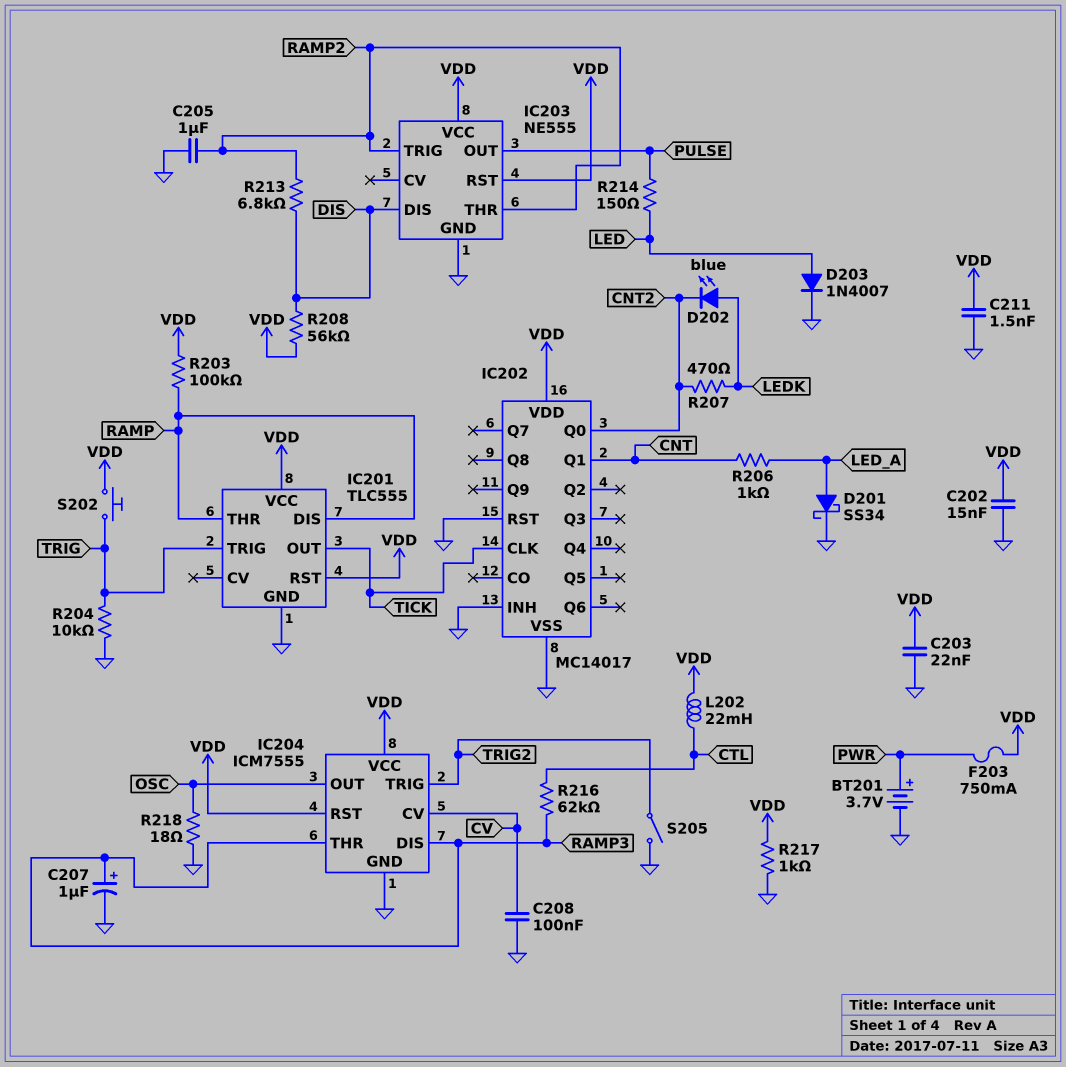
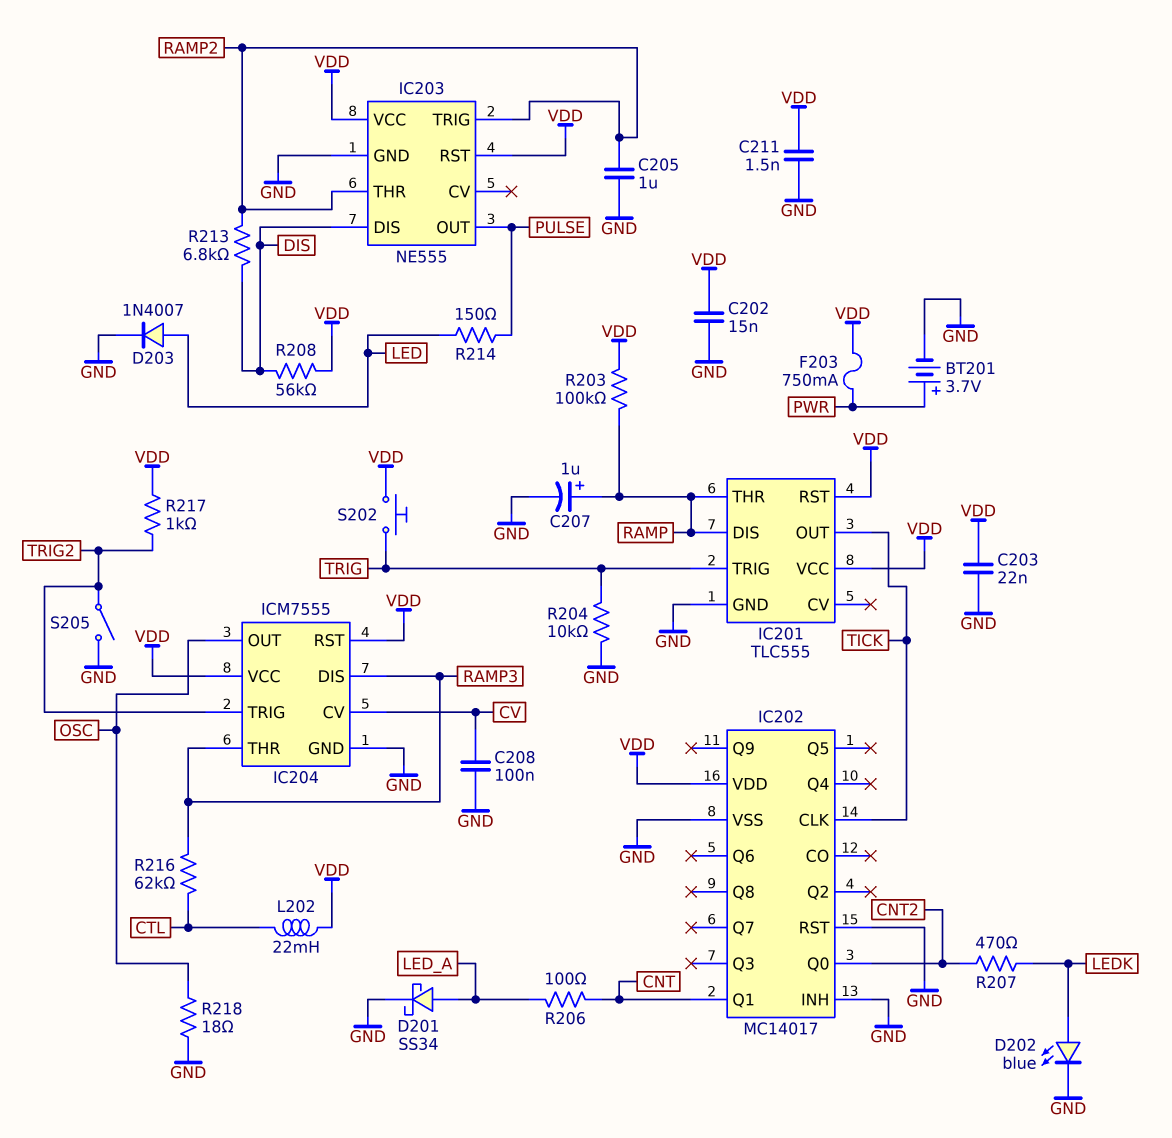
C207: 1uF (plus RAMP3, minus GND) -> 1uF (plus RAMP, minus GND)
D202: LED blue (A LEDK, K CNT2) -> LED blue (A LEDK, K GND)
R206: 1k (CNT, LED_A) -> 100 (CNT, LED_A)
R217: 1k (GND, VDD) -> 1k (TRIG2, VDD)

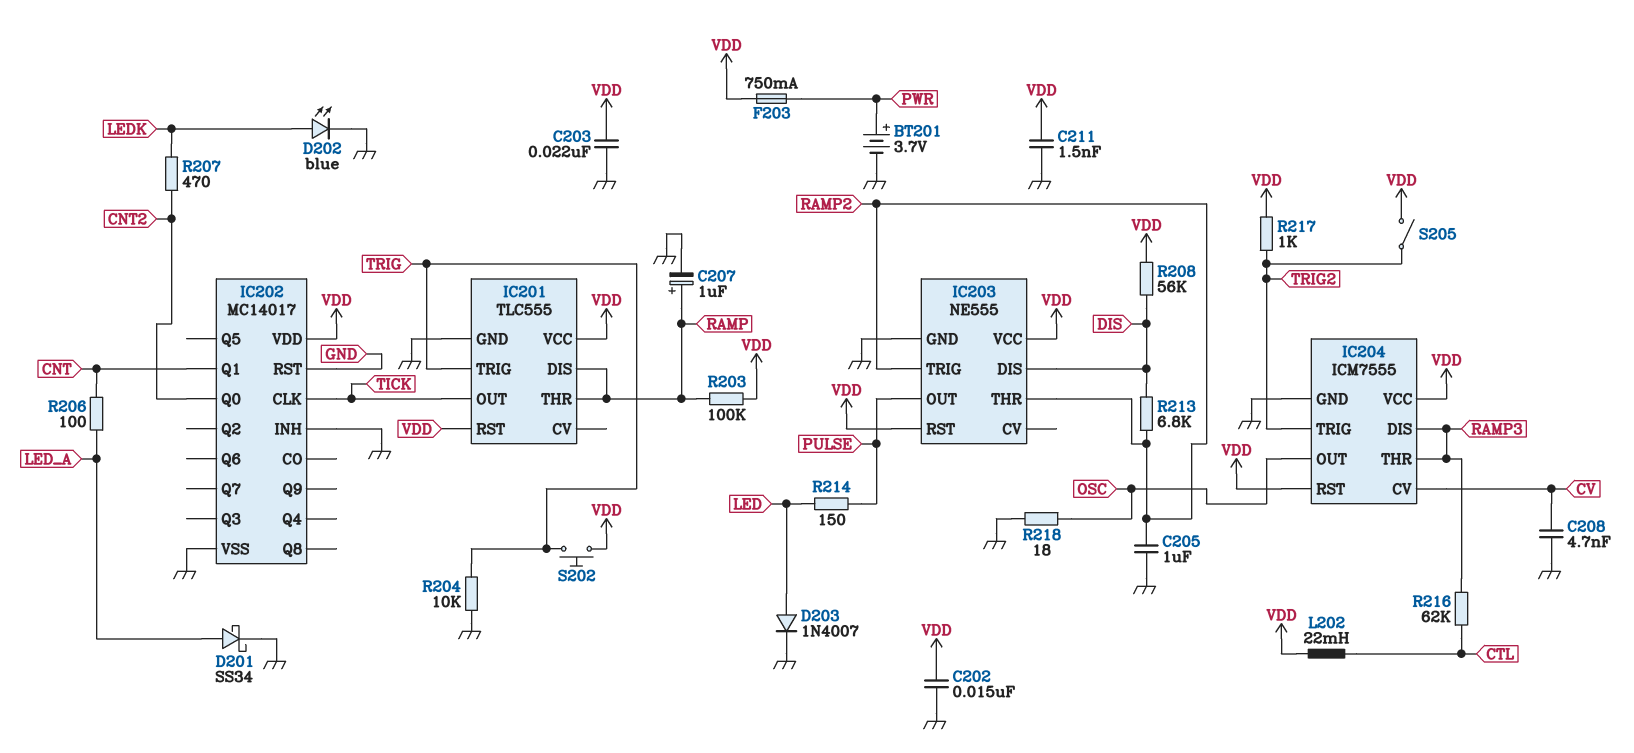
C208: 100nF (CV, GND) -> 4.7nF (CV, GND)
S205: switch (GND, TRIG2) -> switch (TRIG2, VDD)

